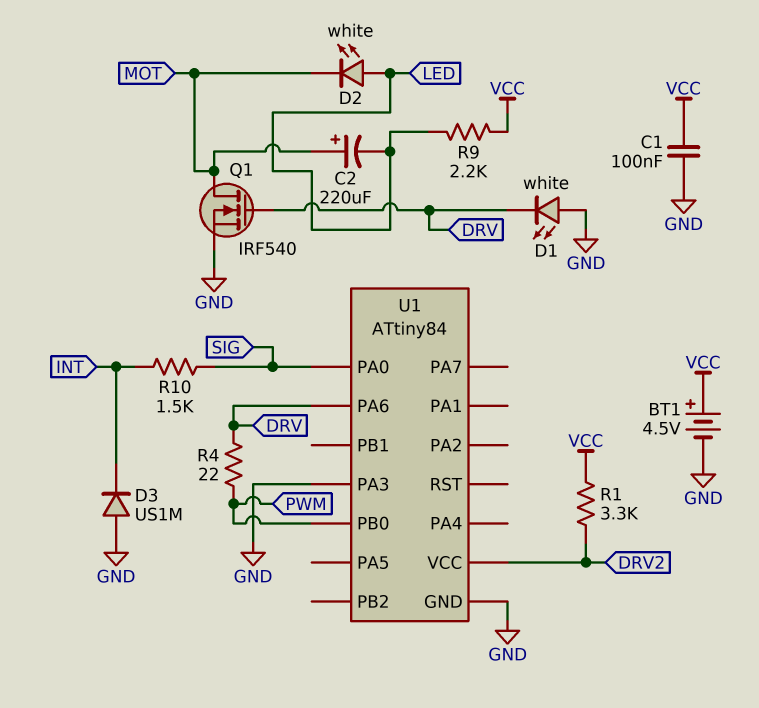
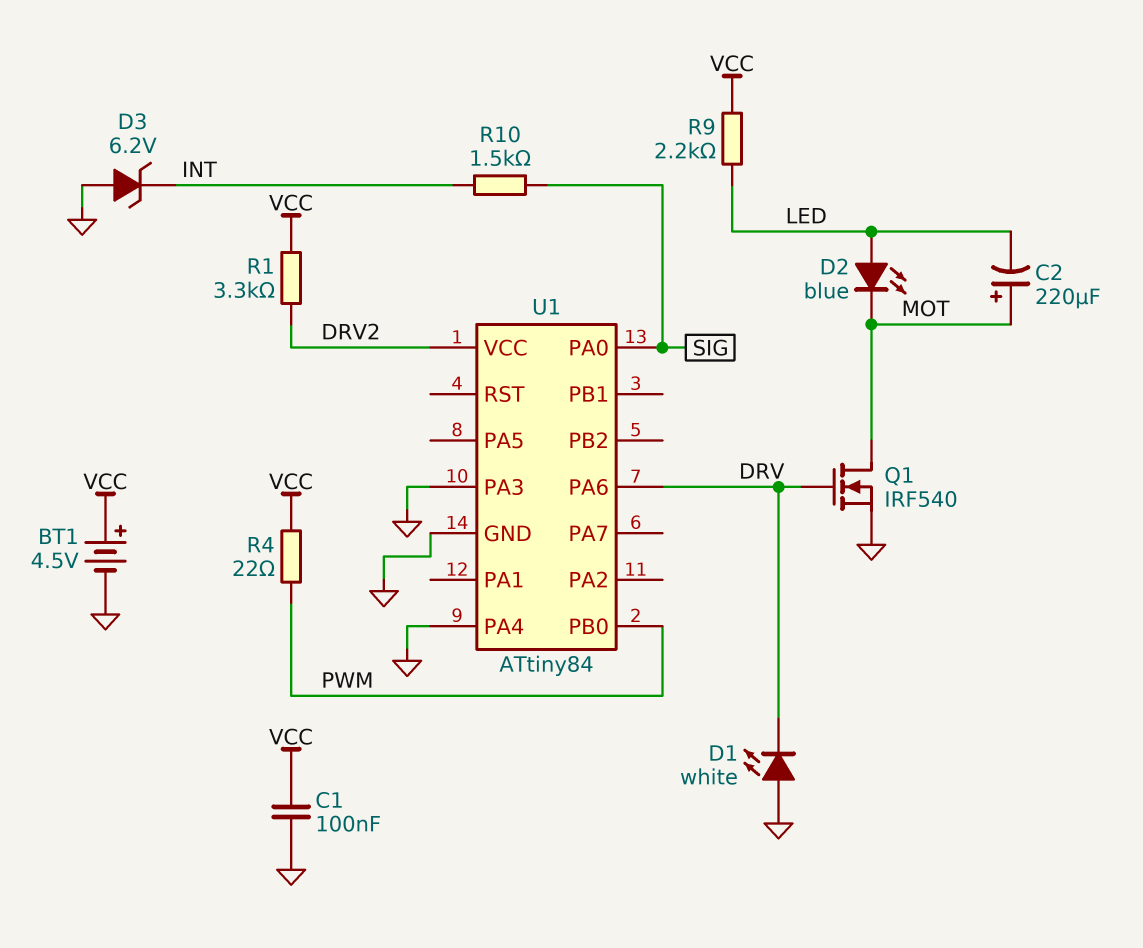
D2: LED white (A LED, K MOT) -> LED blue (A LED, K MOT)
D3: diode US1M (A GND, K INT) -> zener 6.2V (A GND, K INT)
R4: 22 (DRV, PWM) -> 22 (PWM, VCC)
U1 pin PA4: none -> GND

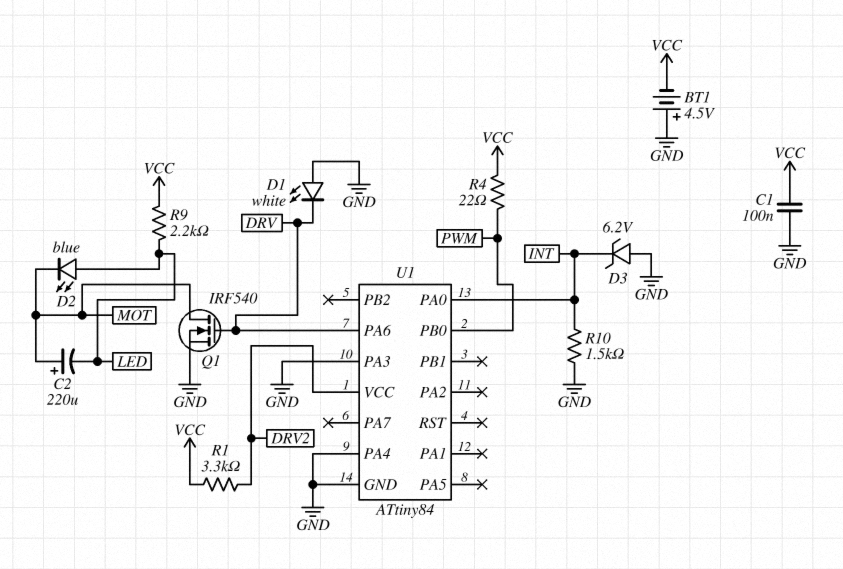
BT1: 4.5V (plus VCC, minus GND) -> 4.5V (plus GND, minus VCC)
R10: 1.5k (INT, SIG) -> 1.5k (GND, INT)
U1 pin PA0: SIG -> INT

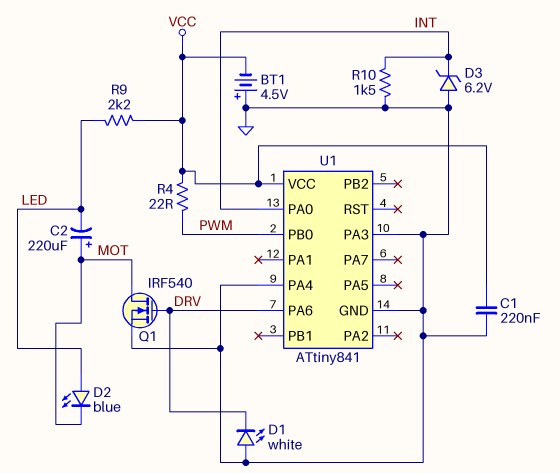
C1: 100nF (GND, VCC) -> 220nF (GND, VCC)
R1: 3.3k (DRV2, VCC) -> none
U1: ATtiny84 -> ATtiny841
U1 pin VCC: DRV2 -> VCC

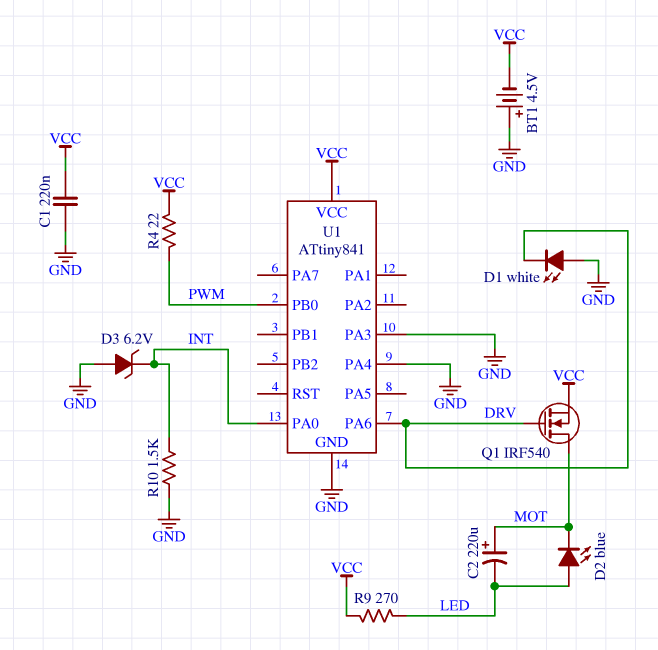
Q1: NMOS IRF540 (G DRV, D MOT, S GND) -> NMOS IRF540 (G DRV, D MOT, S VCC)
R9: 2.2k (LED, VCC) -> 270 (LED, VCC)

